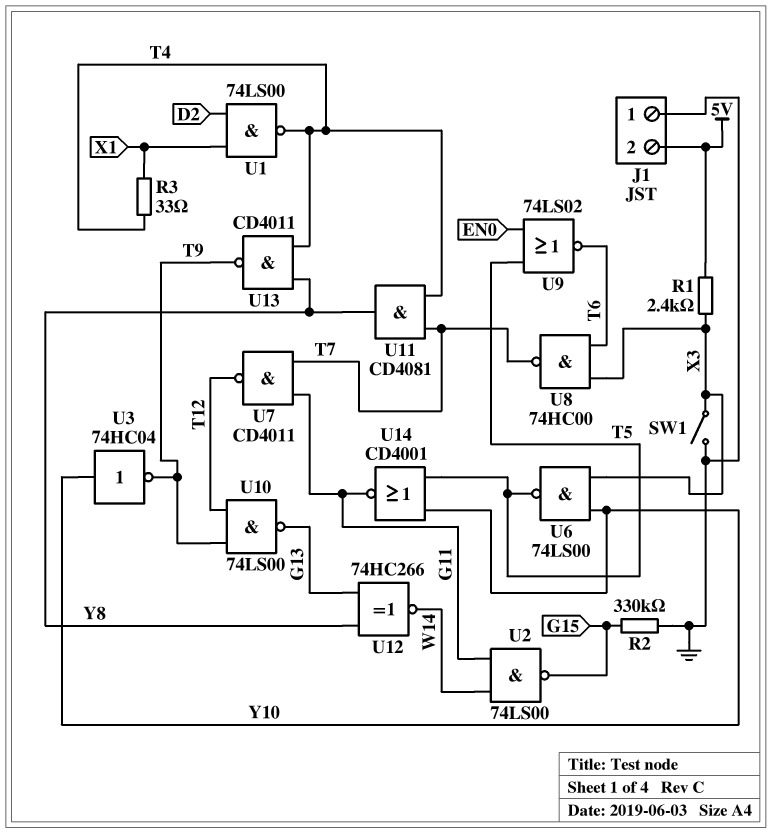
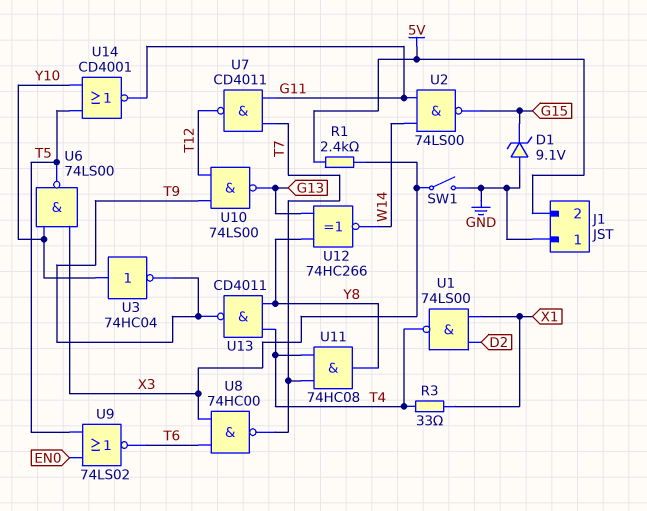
D1: none -> zener 9.1V (A GND, K G15)
R2: 330k (G15, GND) -> none
U11: AND CD4081 (in T4, in T7, out Y8) -> AND 74HC08 (in T4, in T7, out Y8)

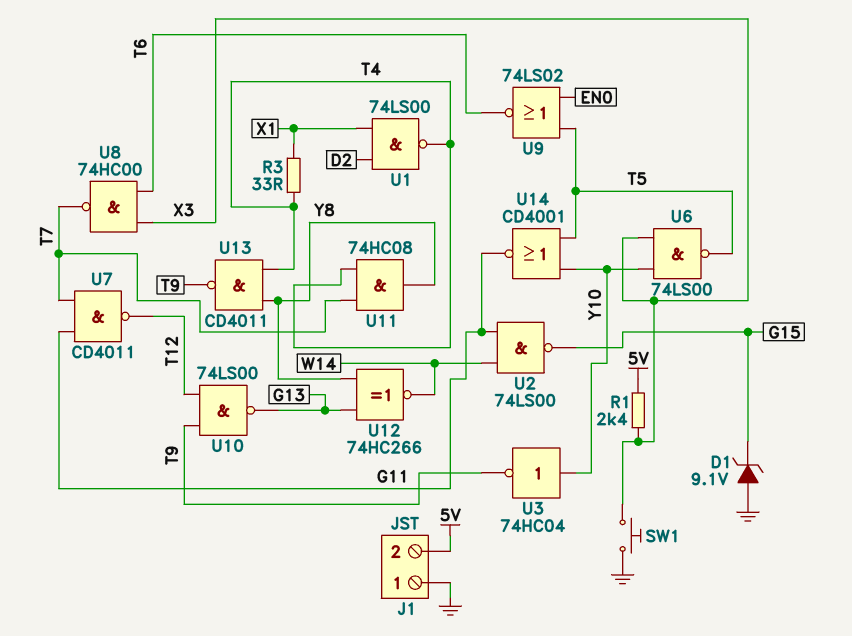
SW1: switch (GND, X3) -> button (GND, X3)

